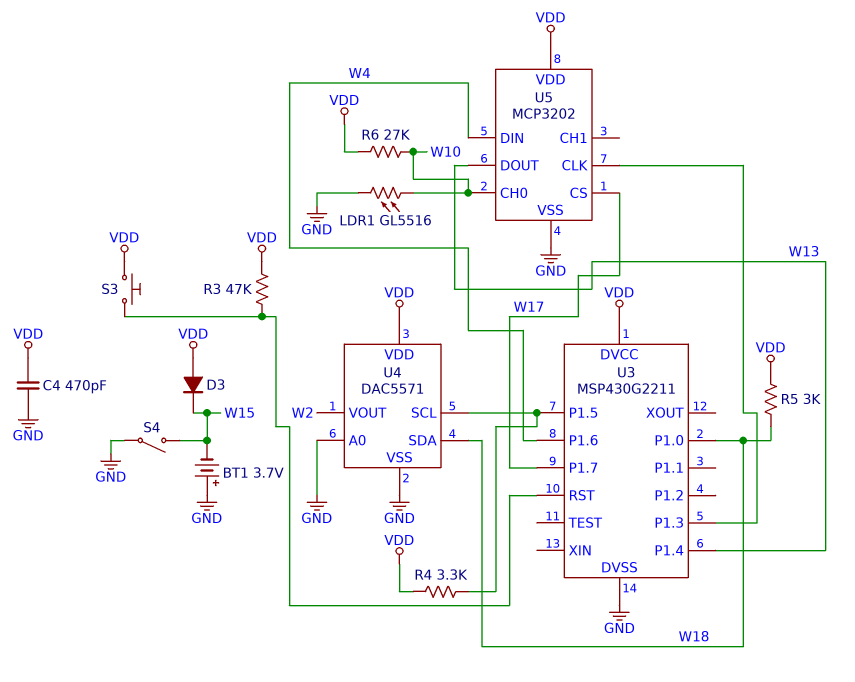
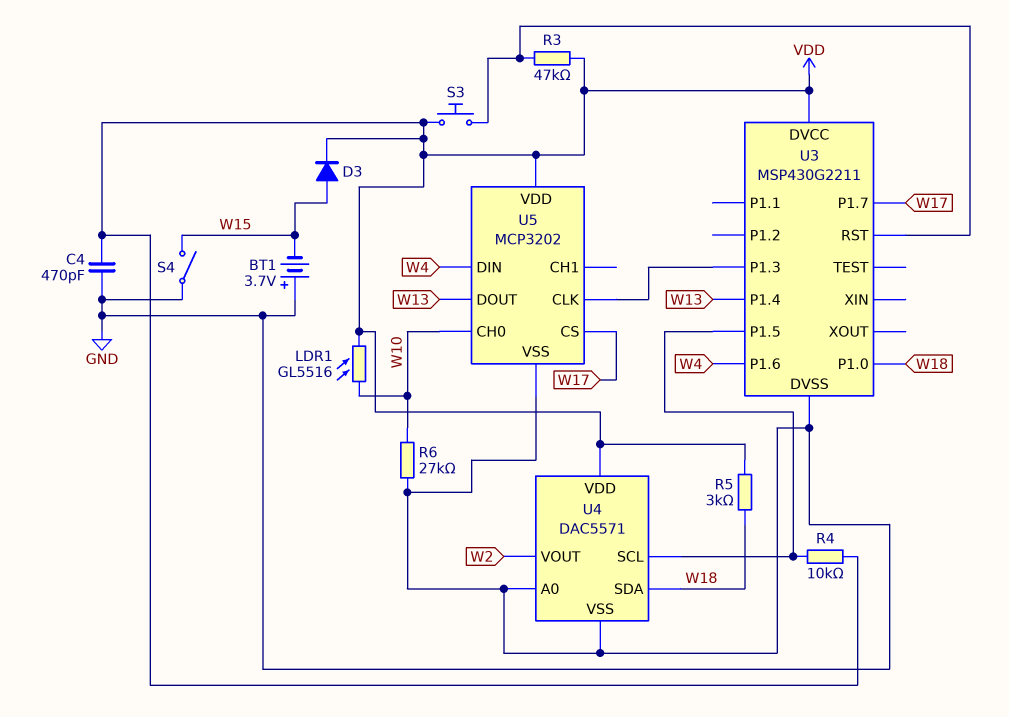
D3: diode (A VDD, K W15) -> diode (A W15, K VDD)
LDR1: GL5516 (GND, W10) -> GL5516 (VDD, W10)
R4: 3.3k (U3/P1.5, VDD) -> 10k (U3/P1.5, VDD)
R6: 27k (VDD, W10) -> 27k (GND, W10)

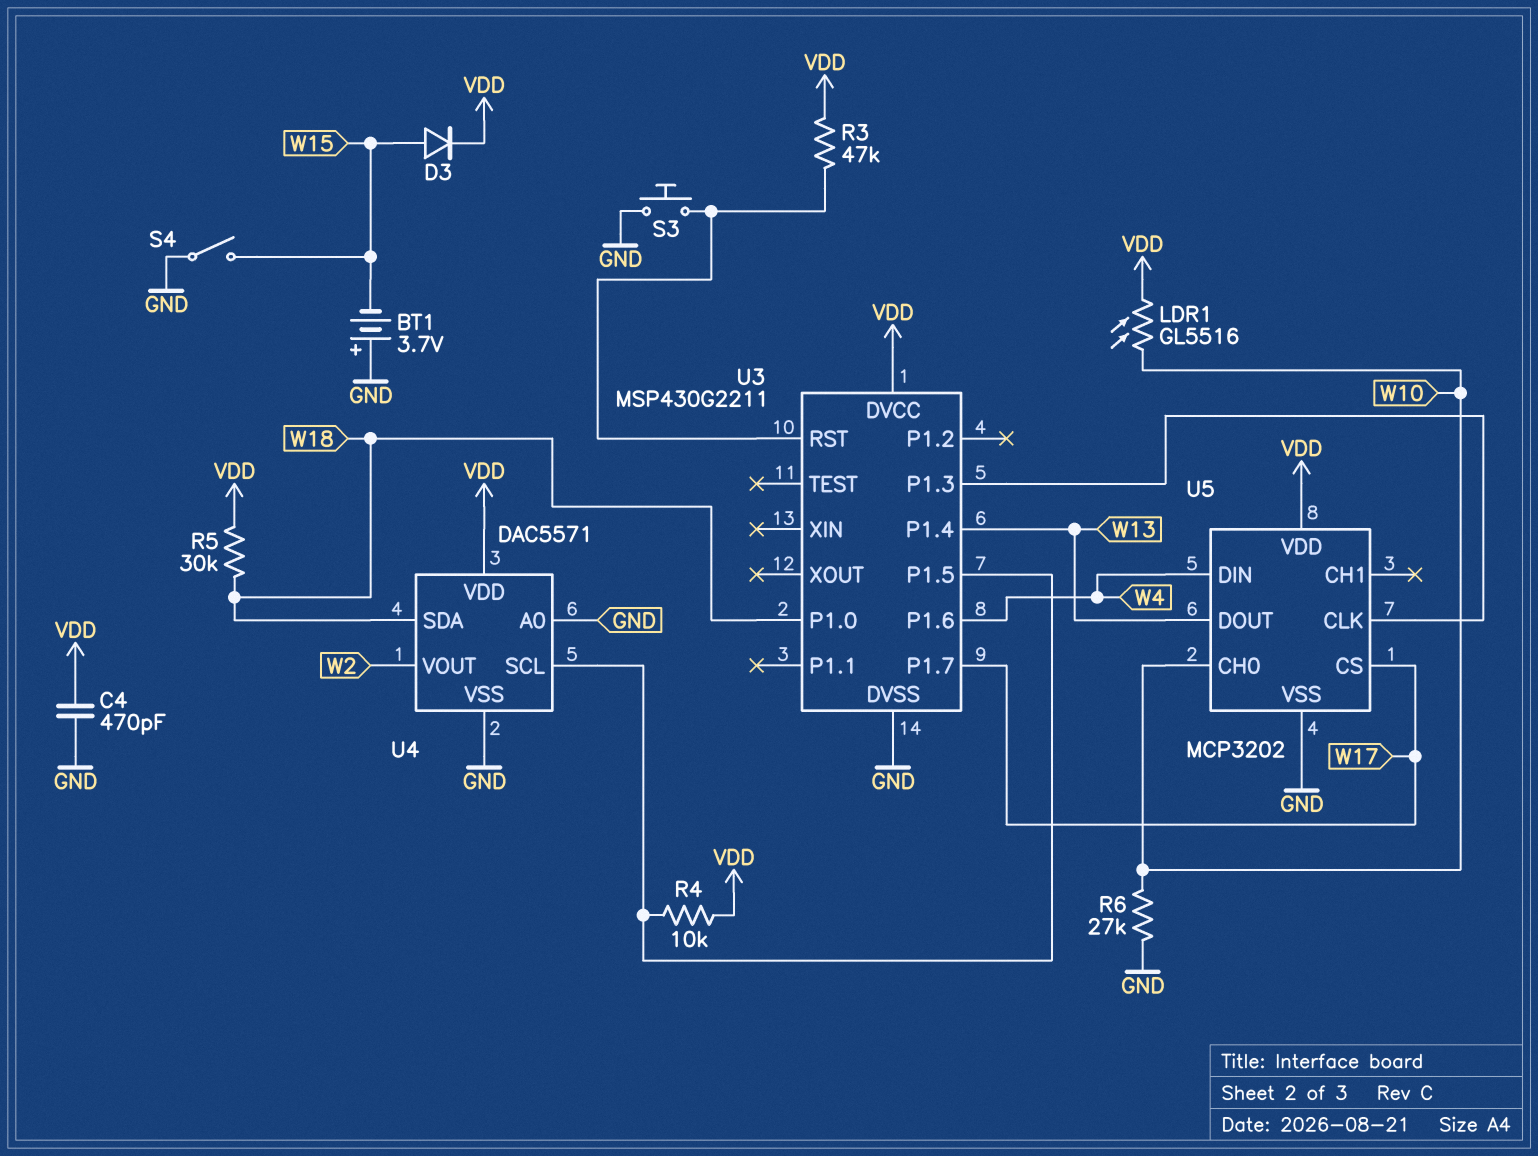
R5: 3k (VDD, W18) -> 30k (VDD, W18)
S3: button (U3/RST, VDD) -> button (GND, U3/RST)

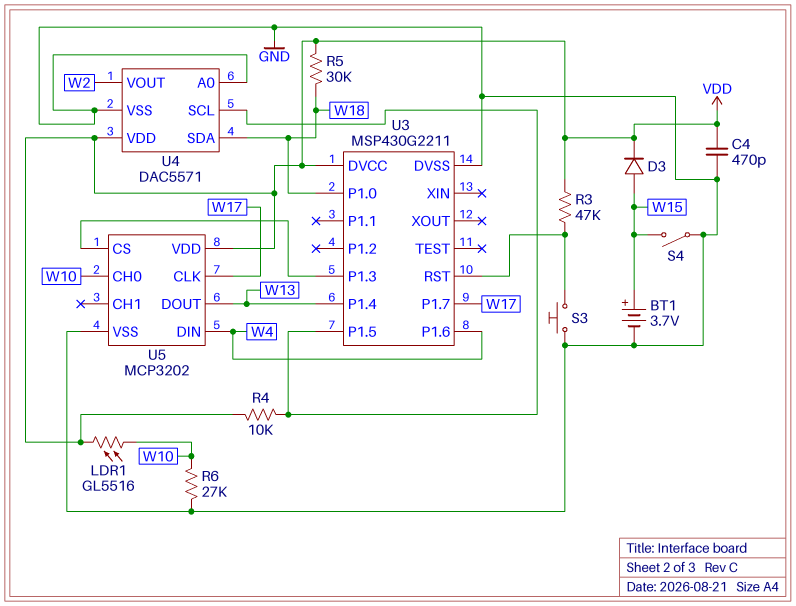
BT1: 3.7V (plus GND, minus W15) -> 3.7V (plus W15, minus GND)
U5 pin CLK: U3/P1.3 -> W17
U5 pin CS: W17 -> U3/P1.3

